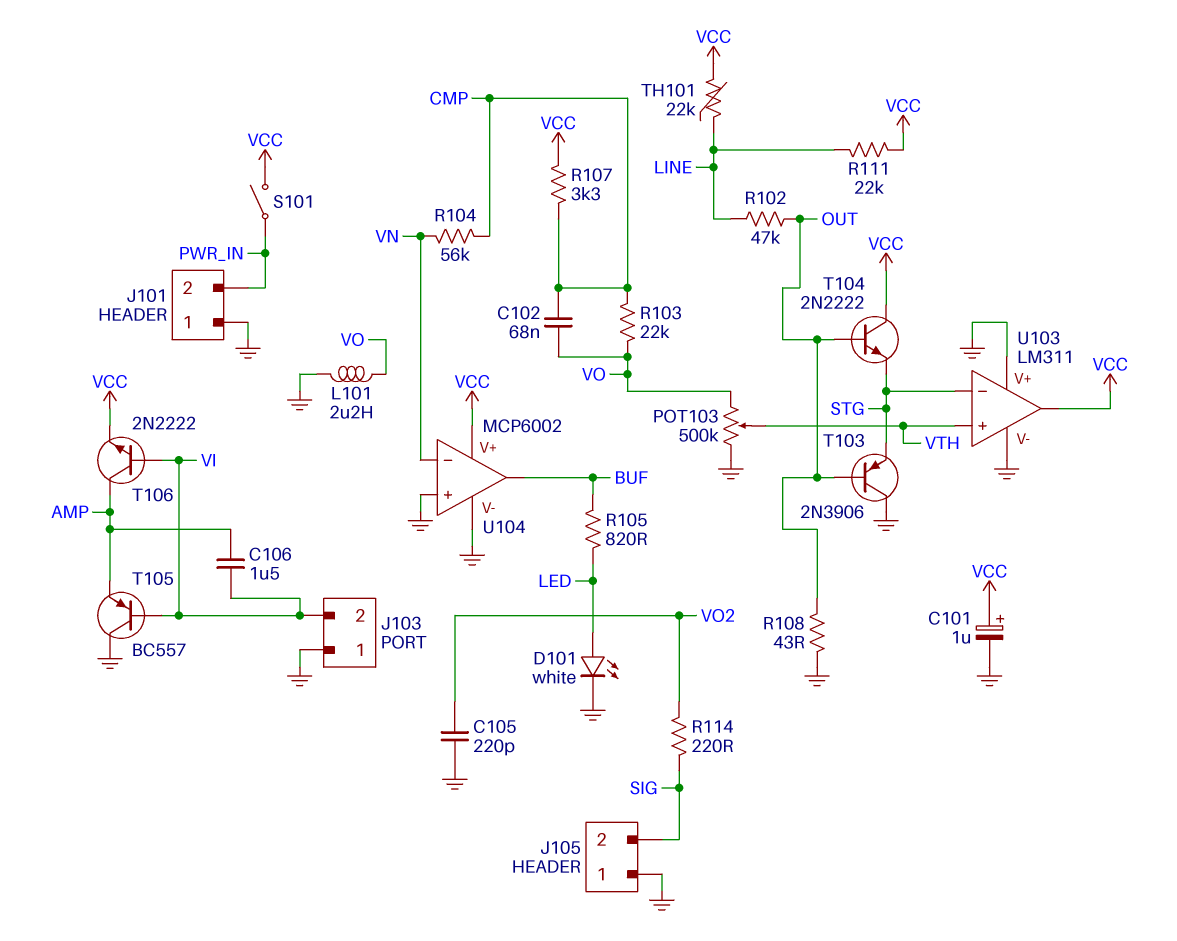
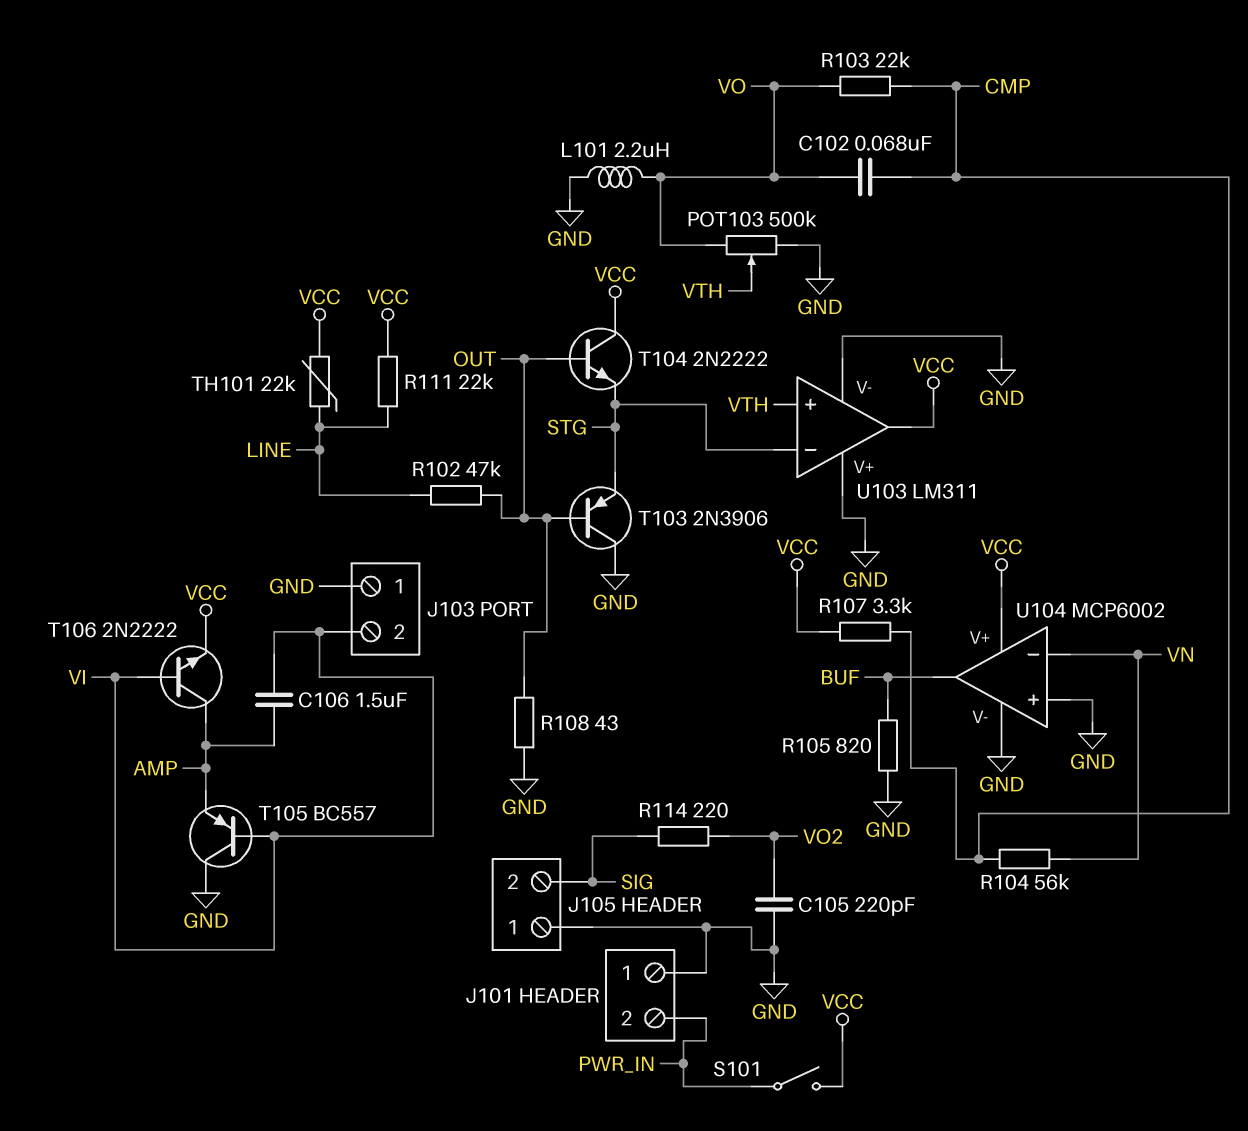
C101: 1uF (plus VCC, minus GND) -> none
D101: LED white (A LED, K GND) -> none
R105: 820 (BUF, LED) -> 820 (BUF, GND)

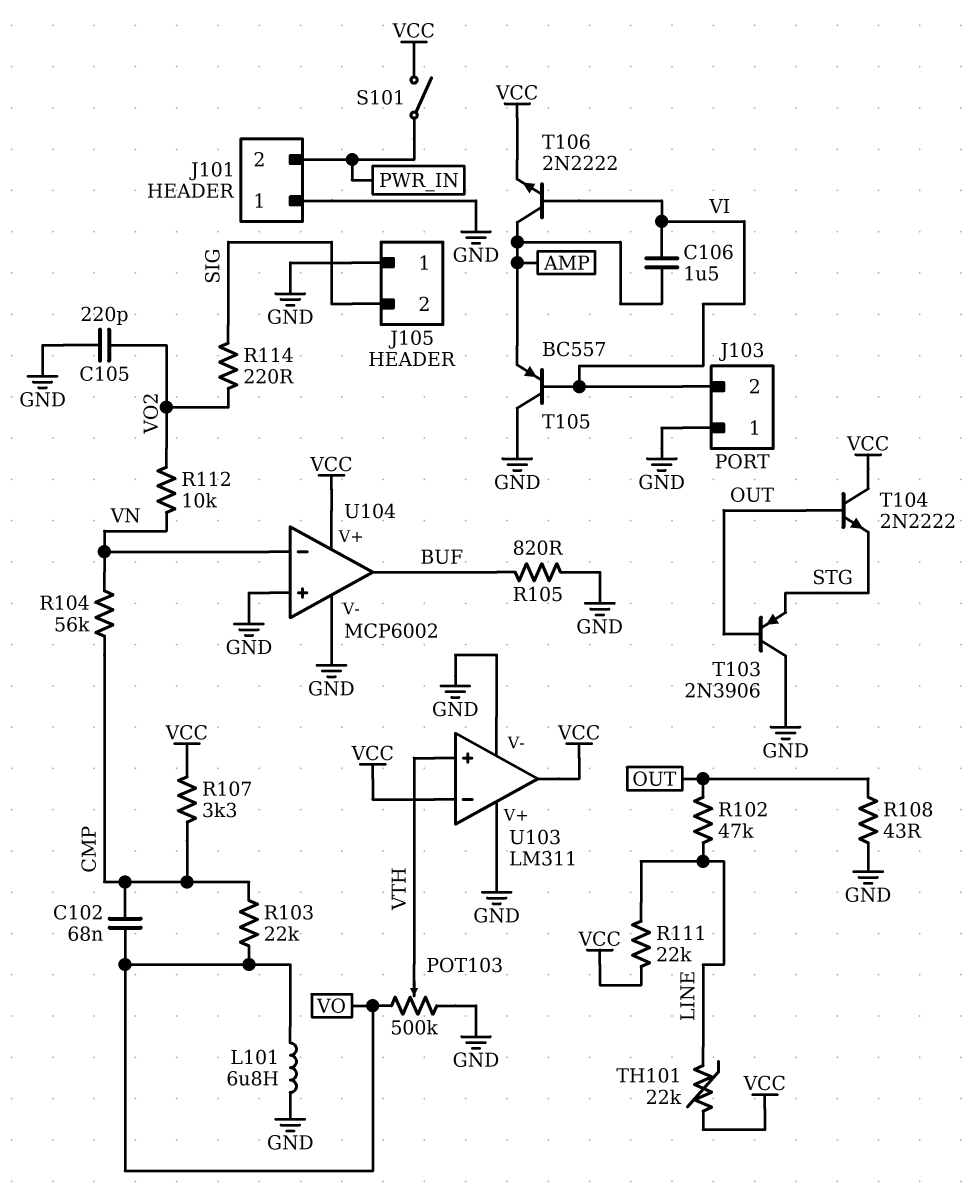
L101: 2.2uH (GND, VO) -> 6.8uH (GND, VO)
R112: none -> 10k (VN, VO2)
U103 pin in-: STG -> VCC

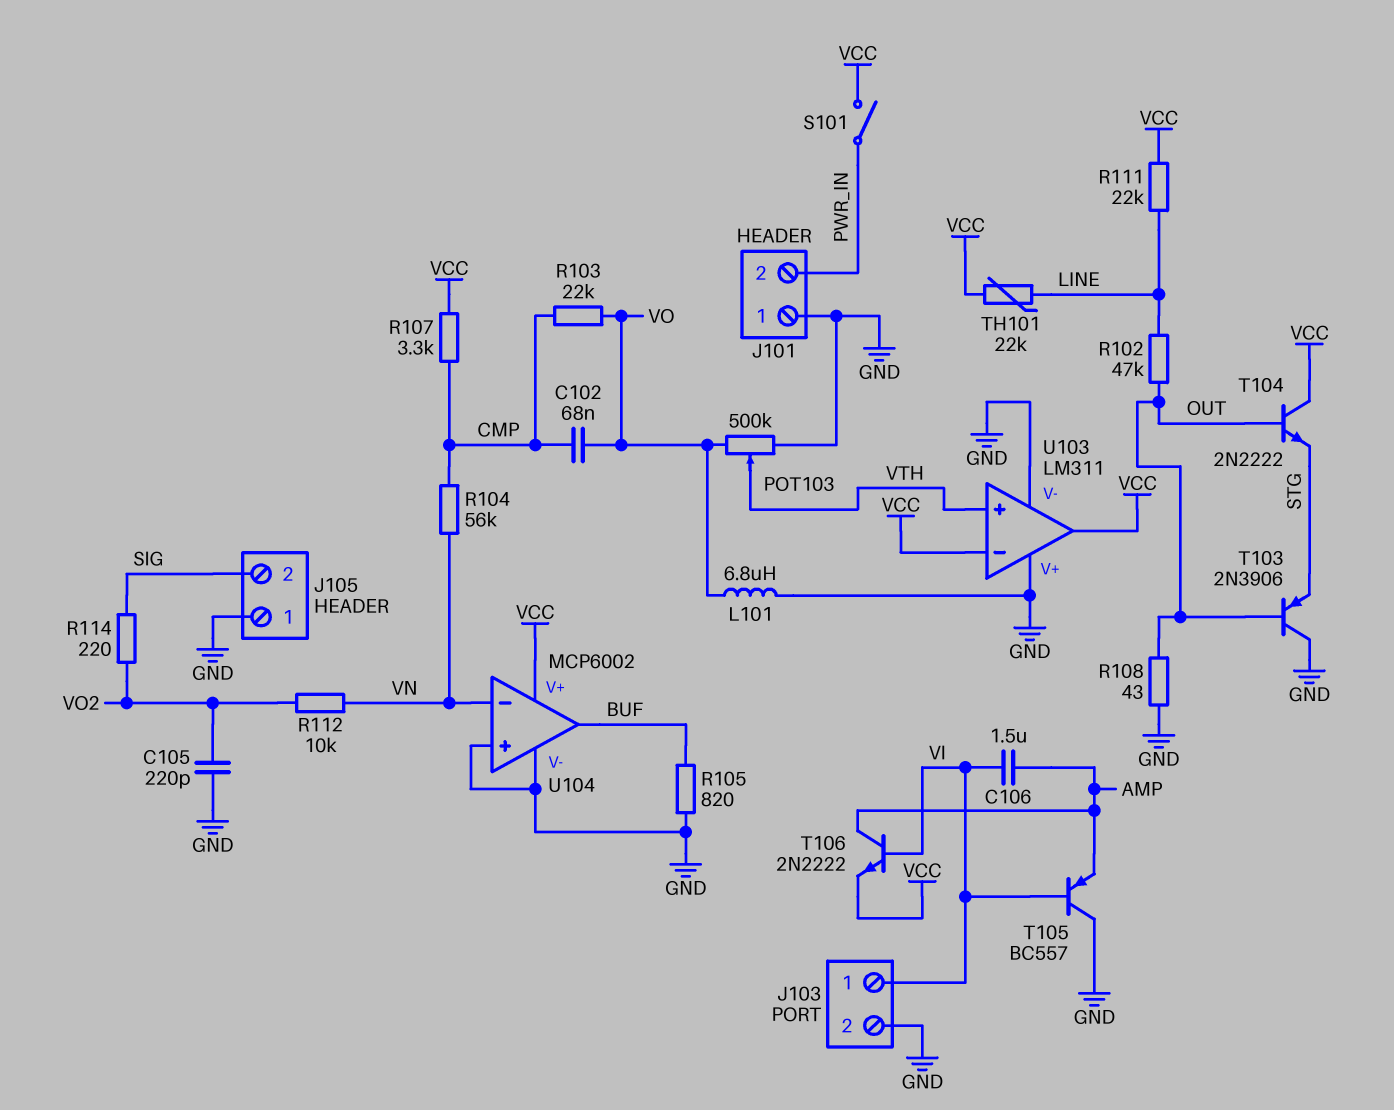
J103 pin 1: GND -> VI
J103 pin 2: VI -> GND

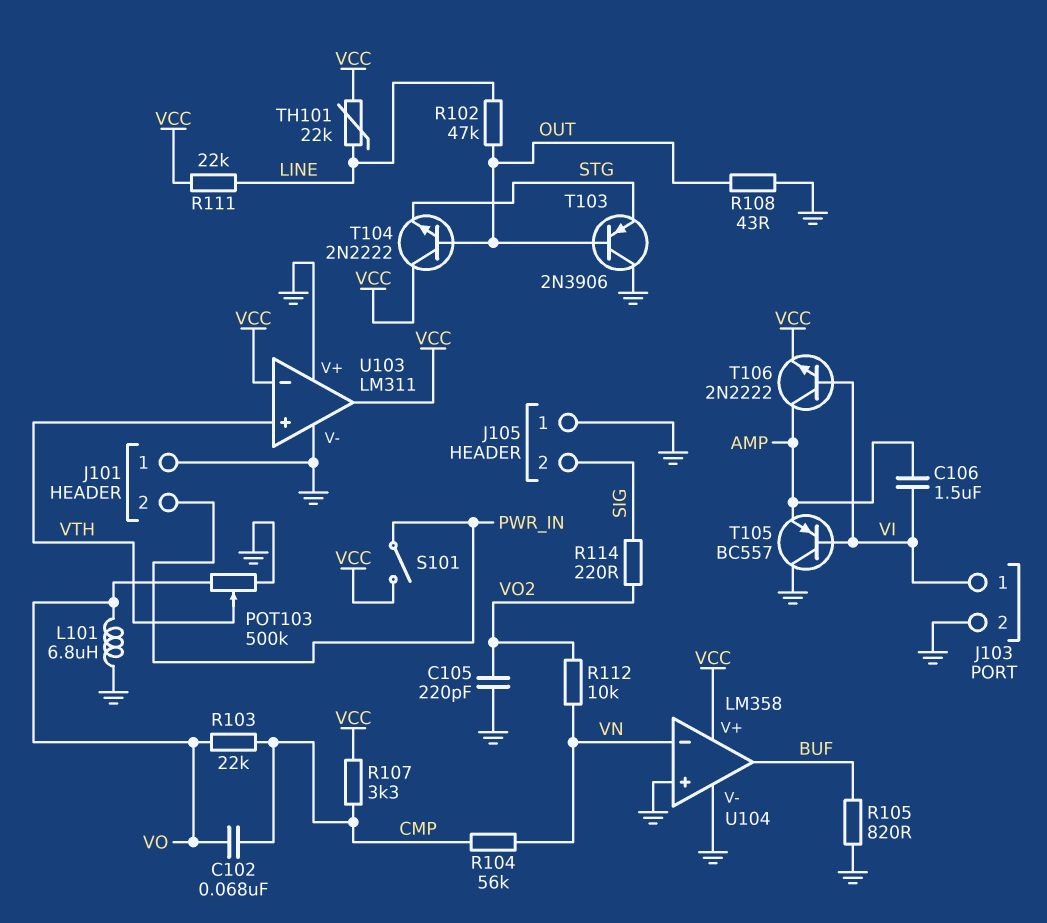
U104: MCP6002 -> LM358

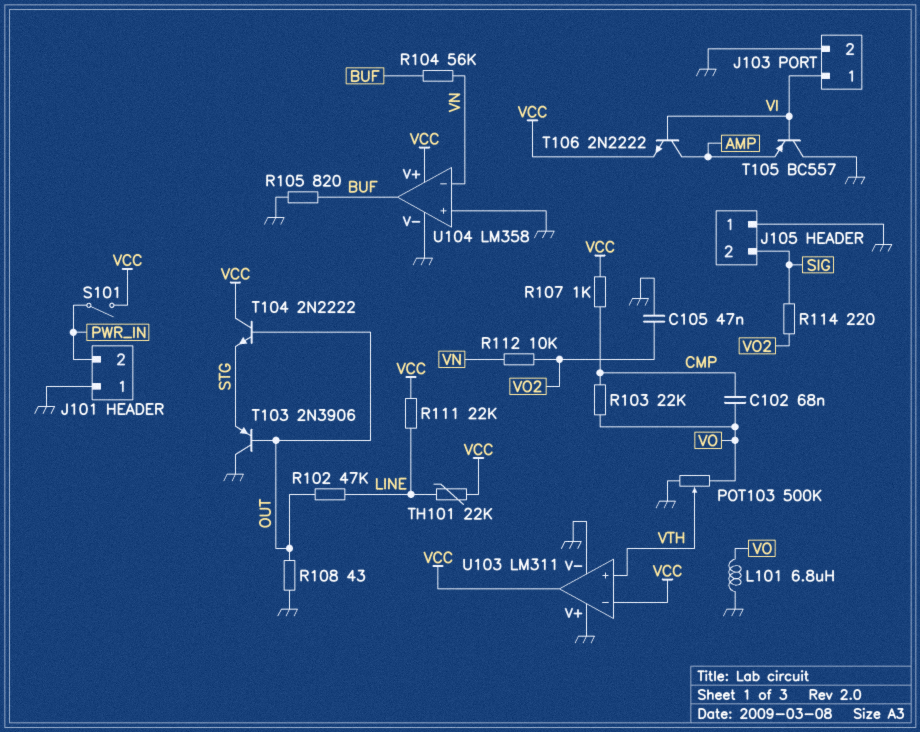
C105: 220pF (GND, VO2) -> 47nF (GND, VO2)
C106: 1.5uF (AMP, VI) -> none
R104: 56k (CMP, VN) -> 56k (BUF, VN)
R107: 3.3k (CMP, VCC) -> 1k (CMP, VCC)

